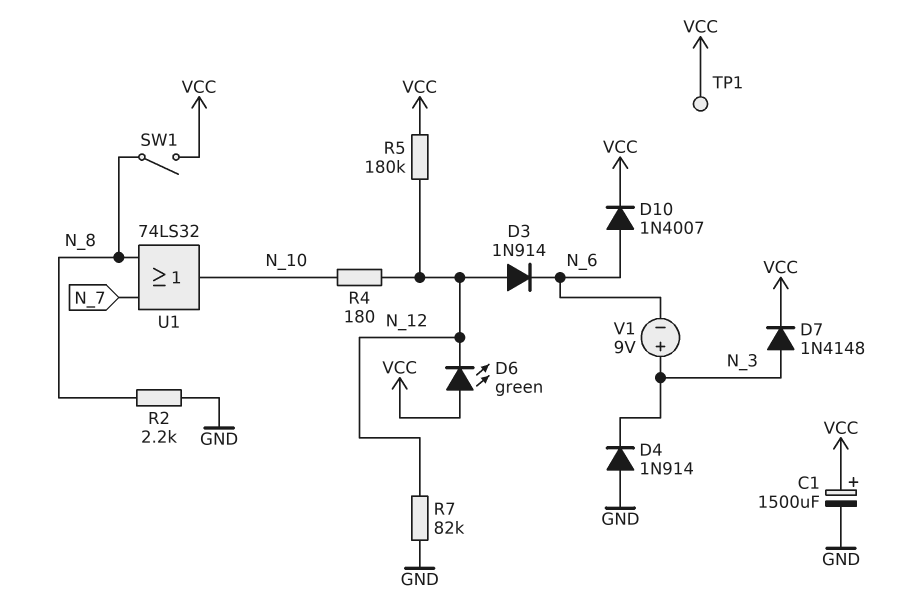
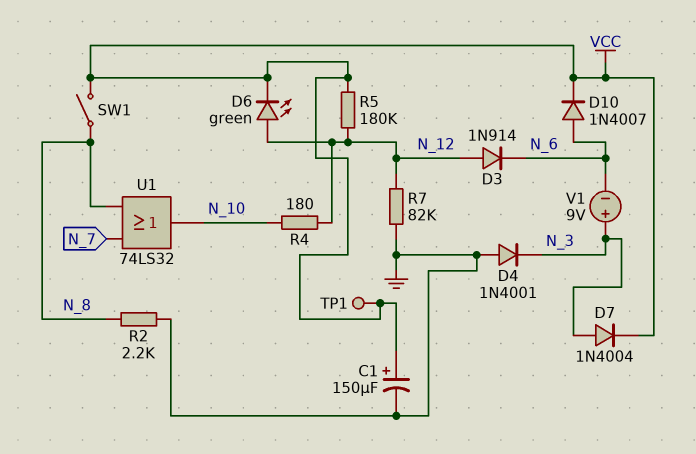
C1: 1500uF (plus VCC, minus GND) -> 150uF (plus VCC, minus GND)
D4: diode 1N914 (A GND, K N_3) -> diode 1N4001 (A GND, K N_3)
D6: LED green (A VCC, K N_12) -> LED green (A N_12, K VCC)
D7: diode 1N4148 (A N_3, K VCC) -> diode 1N4004 (A N_3, K VCC)

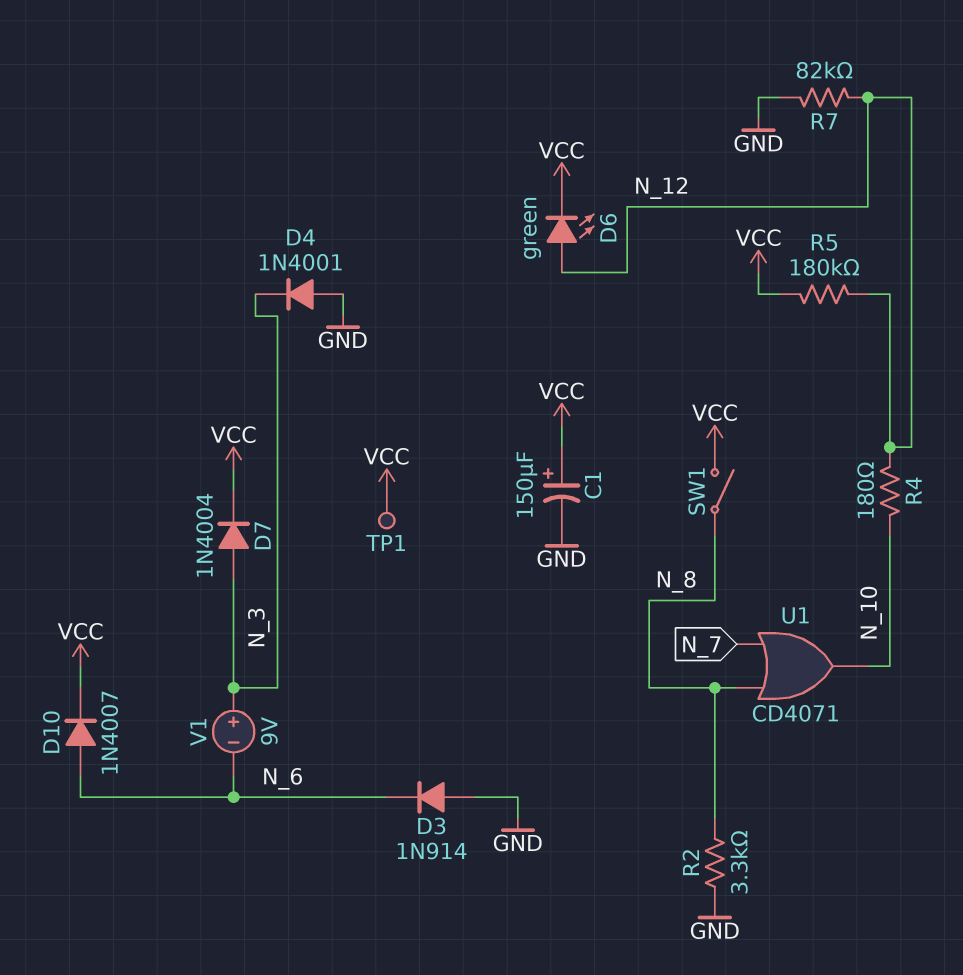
D3: diode 1N914 (A N_12, K N_6) -> diode 1N914 (A GND, K N_6)
R2: 2.2k (GND, N_8) -> 3.3k (GND, N_8)
U1: OR 74LS32 (in N_7, in N_8, out N_10) -> OR CD4071 (in N_7, in N_8, out N_10)

